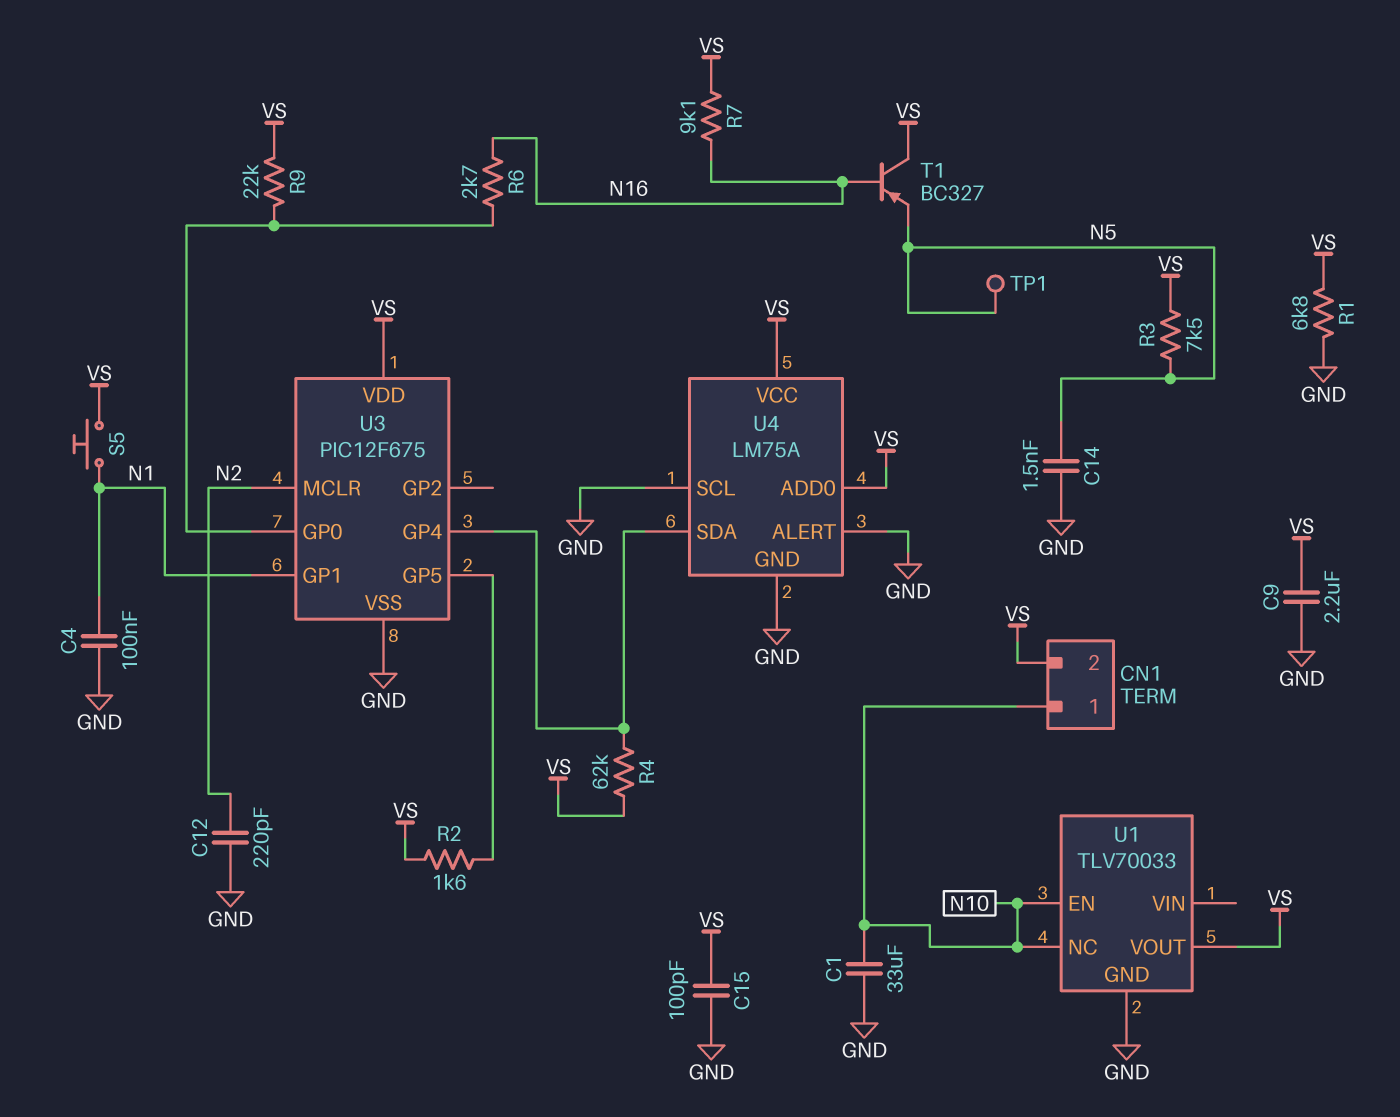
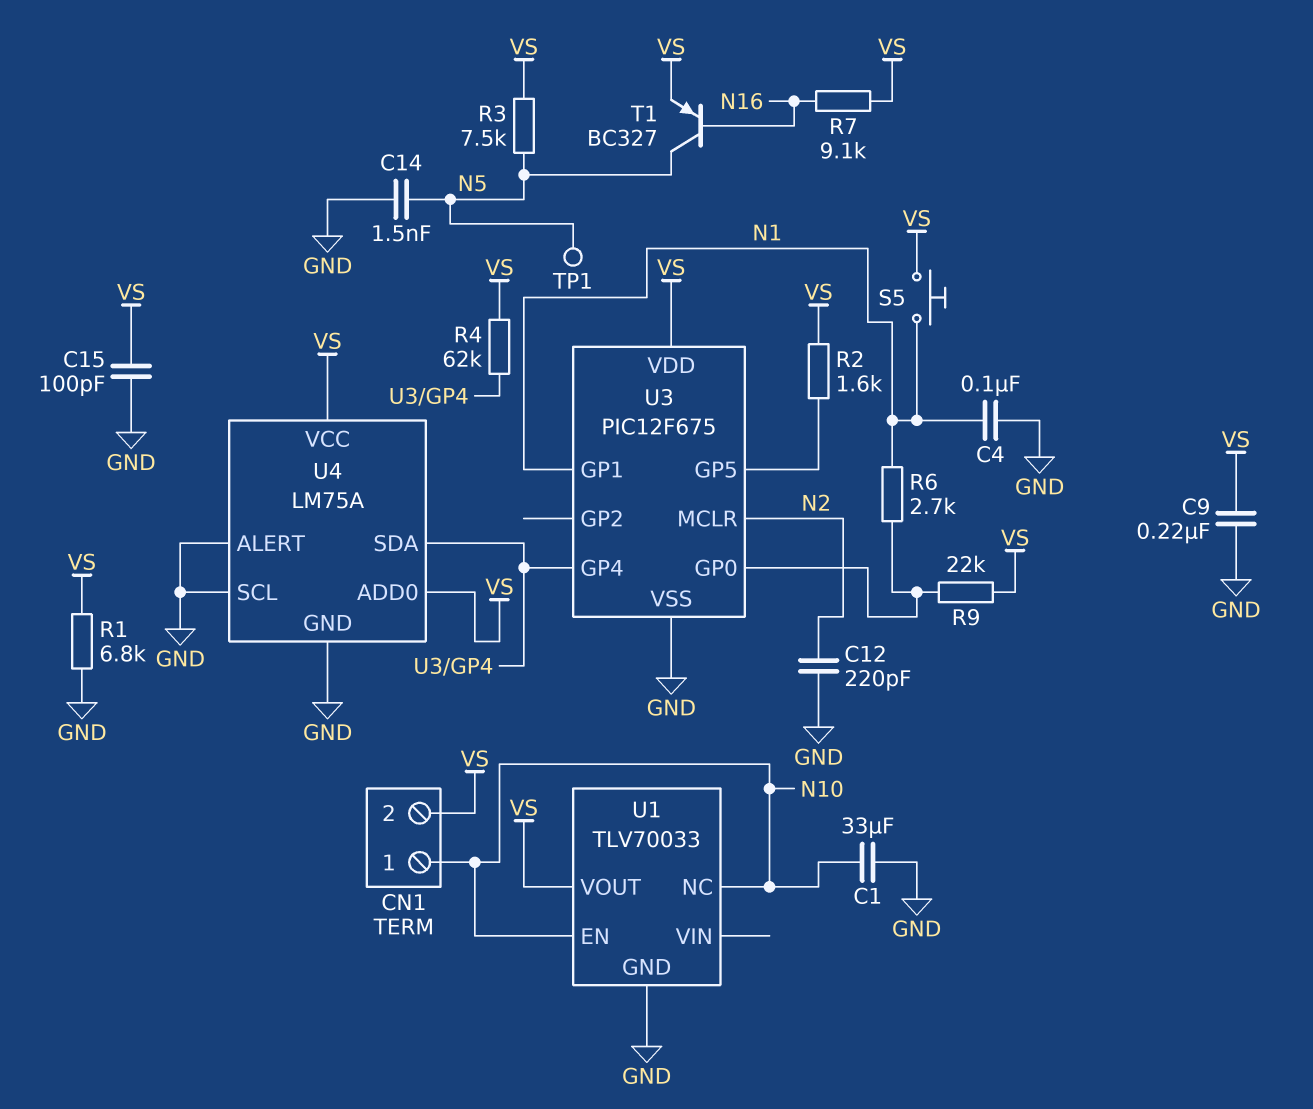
C9: 2.2uF (GND, VS) -> 220nF (GND, VS)
R6: 2.7k (N16, U3/GP0) -> 2.7k (N1, U3/GP0)
T1: PNP BC327 (B N16, C VS, E N5) -> PNP BC327 (B N16, C N5, E VS)

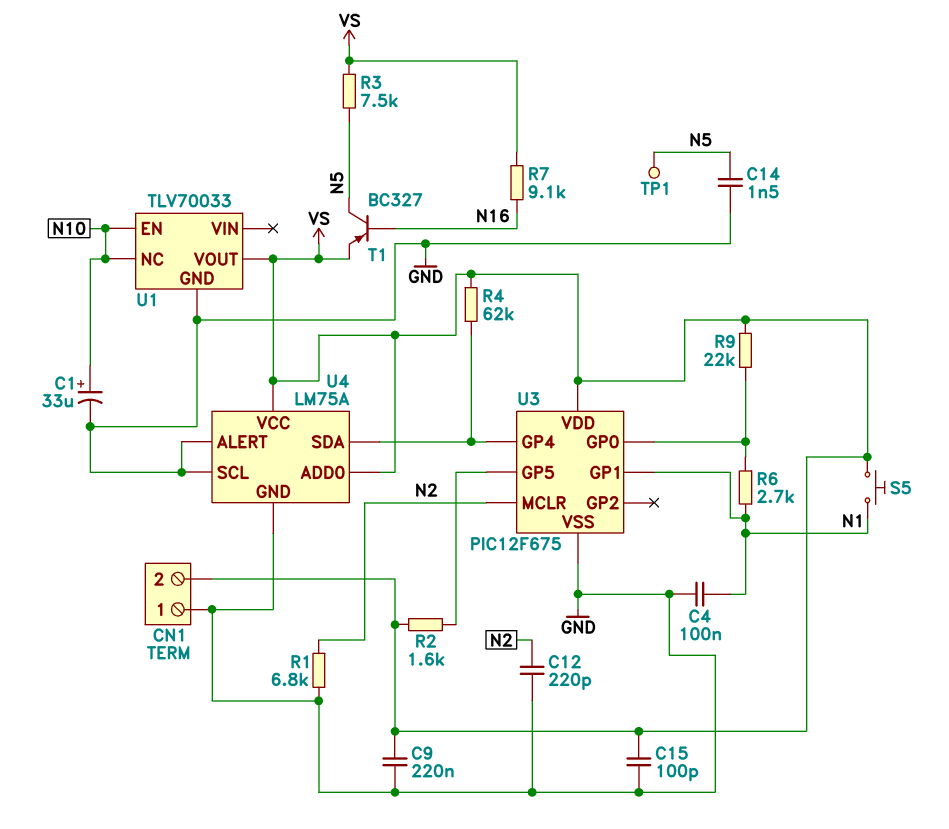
C1: 33uF (GND, N10) -> 33uF (plus N10, minus GND)
CN1 pin 1: N10 -> GND
R1: 6.8k (GND, VS) -> 6.8k (GND, N2)

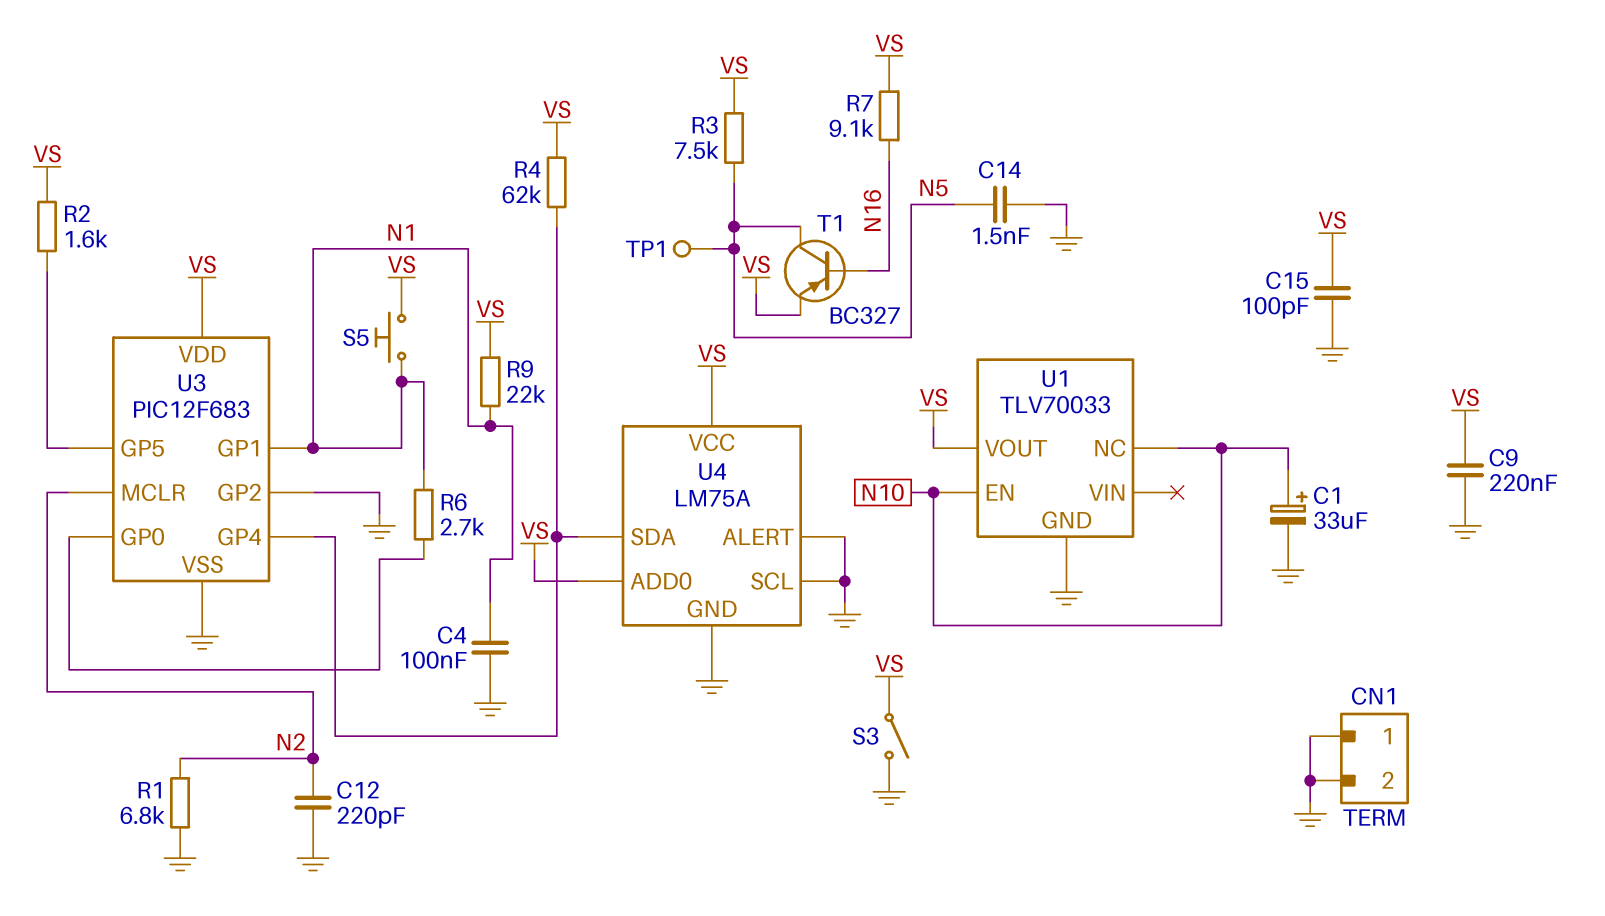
CN1 pin 2: VS -> GND
R9: 22k (U3/GP0, VS) -> 22k (N1, VS)
S3: none -> switch (GND, VS)
U3: PIC12F675 -> PIC12F683
U3 pin GP2: none -> GND

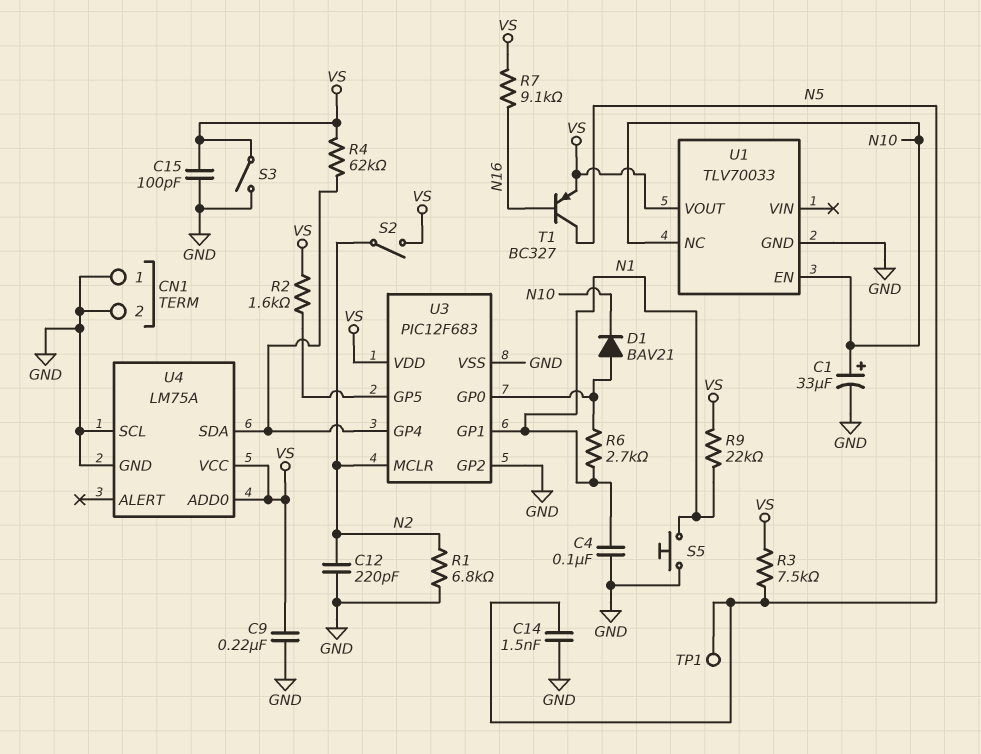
D1: none -> diode BAV21 (A U3/GP0, K N10)
S2: none -> switch (N2, VS)
S5: button (N1, VS) -> button (GND, N1)
U4 pin ALERT: GND -> none

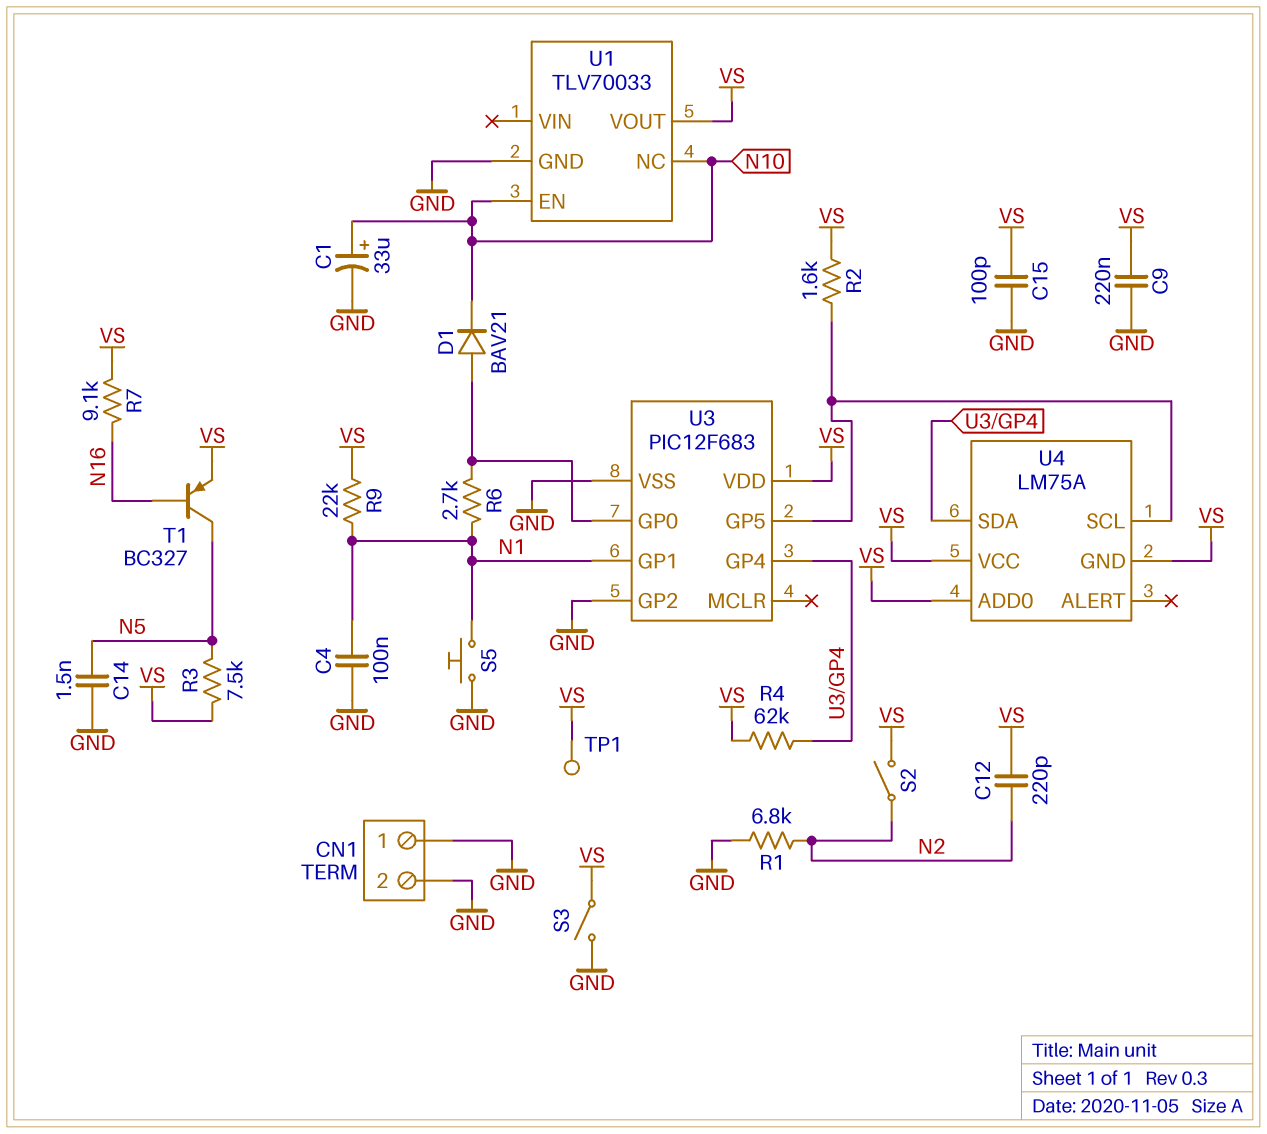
C12: 220pF (GND, N2) -> 220pF (N2, VS)
TP1: test point (N5) -> test point (VS)
U3 pin MCLR: N2 -> none
U4 pin GND: GND -> VS
U4 pin SCL: GND -> U3/GP5

